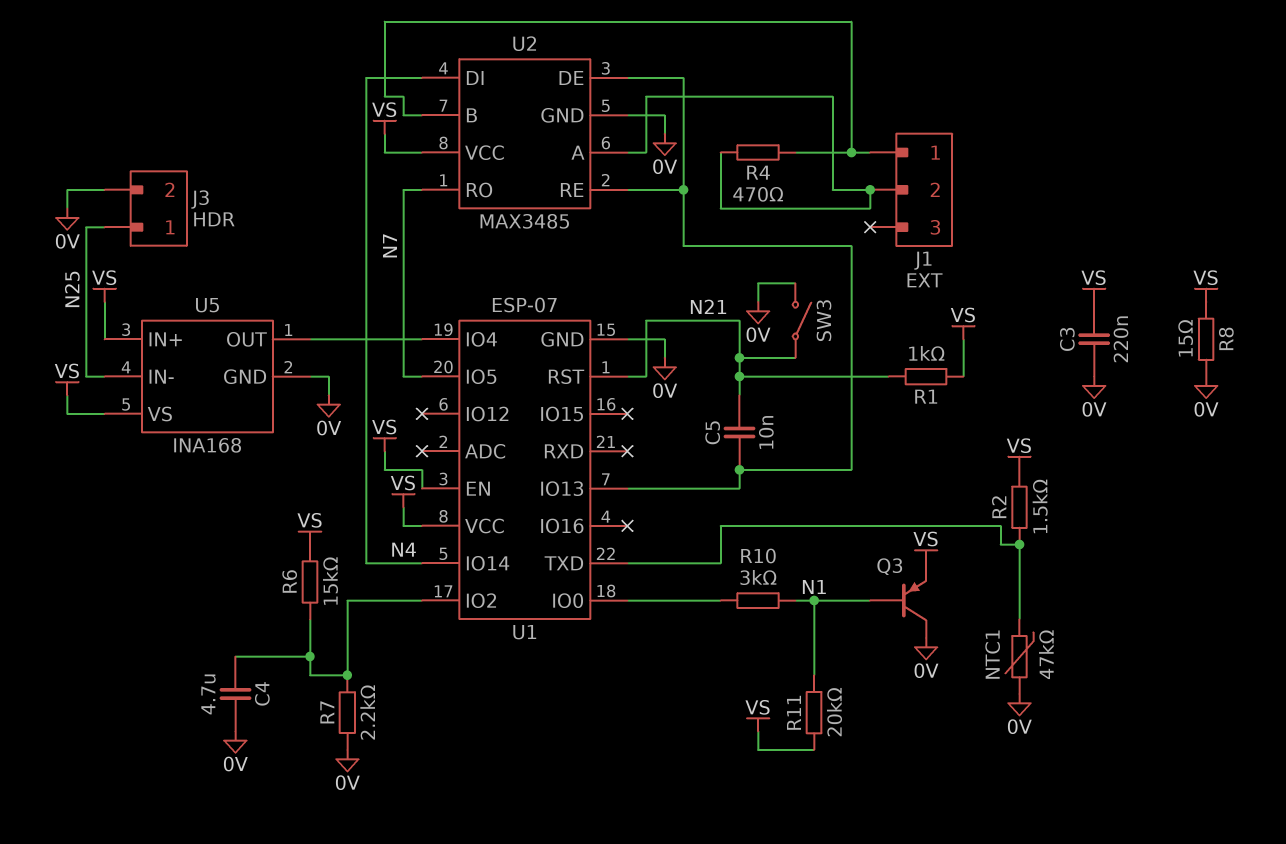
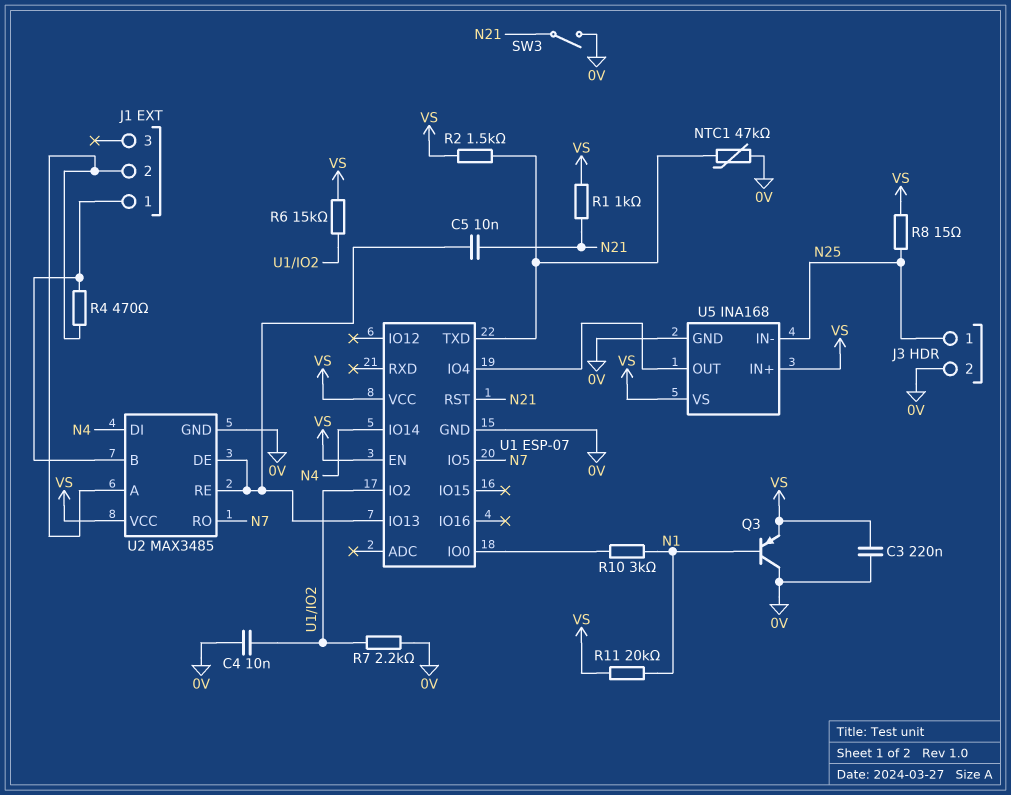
C4: 4.7uF (0V, U1/IO2) -> 10nF (0V, U1/IO2)
R8: 15 (0V, VS) -> 15 (N25, VS)

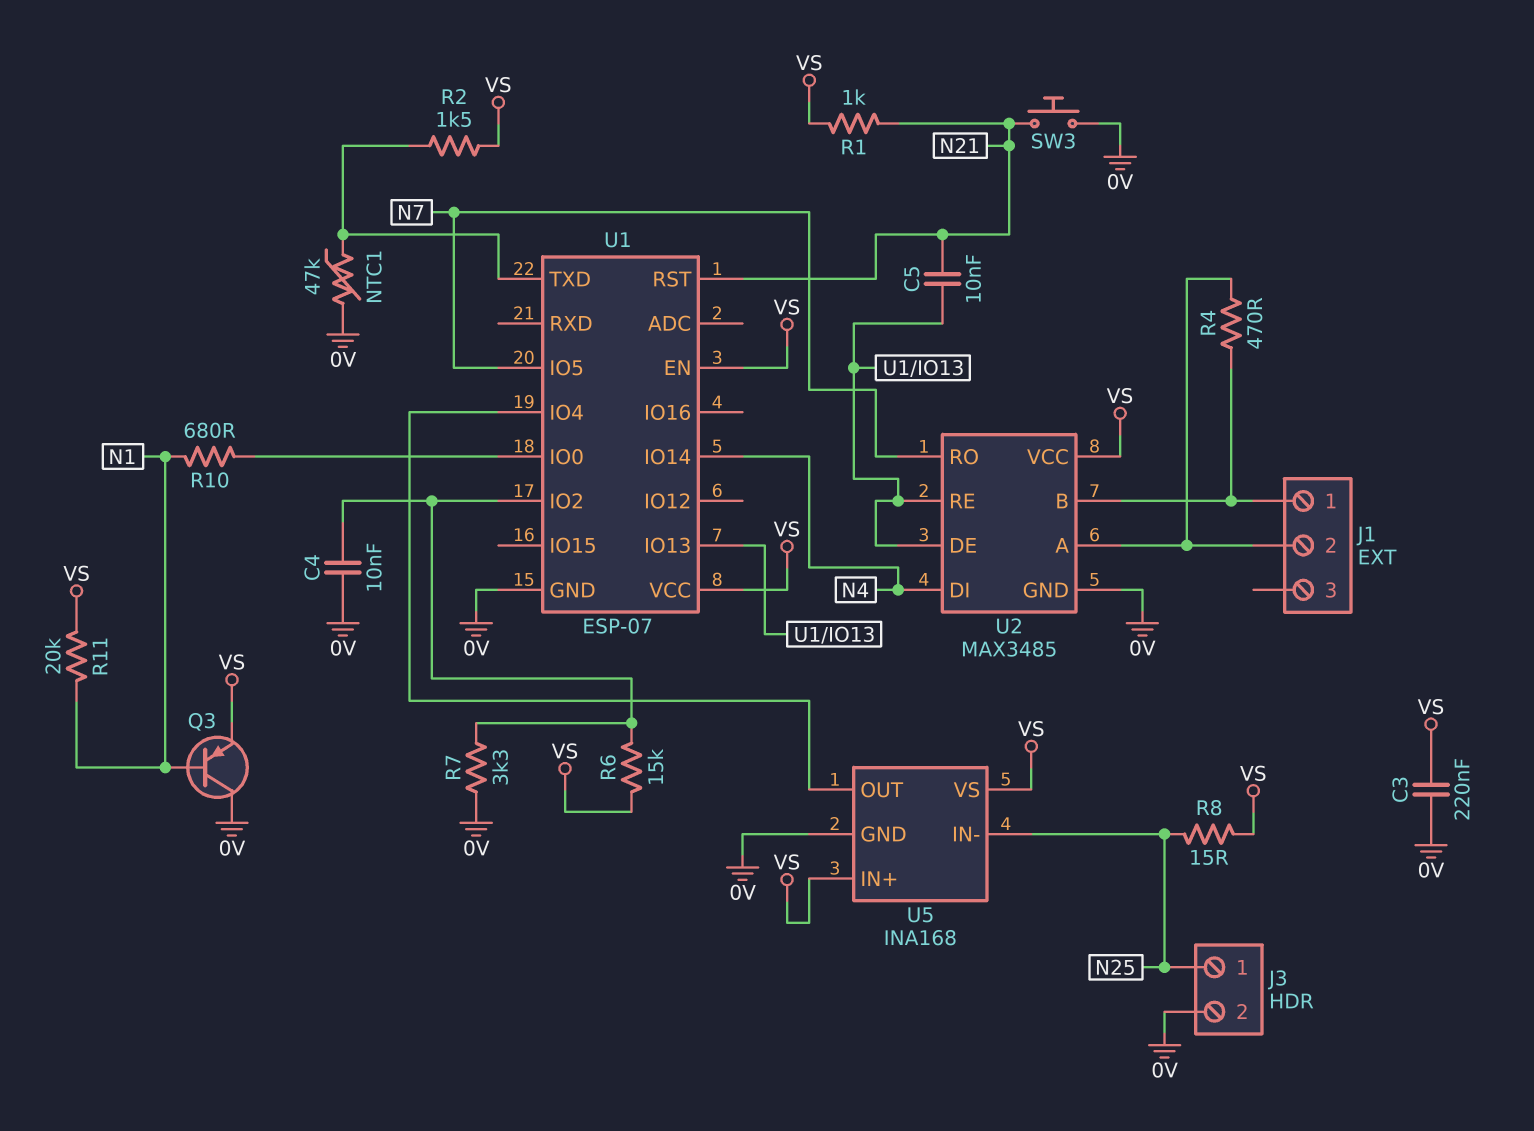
R7: 2.2k (0V, U1/IO2) -> 3.3k (0V, U1/IO2)
R10: 3k (N1, U1/IO0) -> 680 (N1, U1/IO0)
SW3: switch (0V, N21) -> button (0V, N21)

